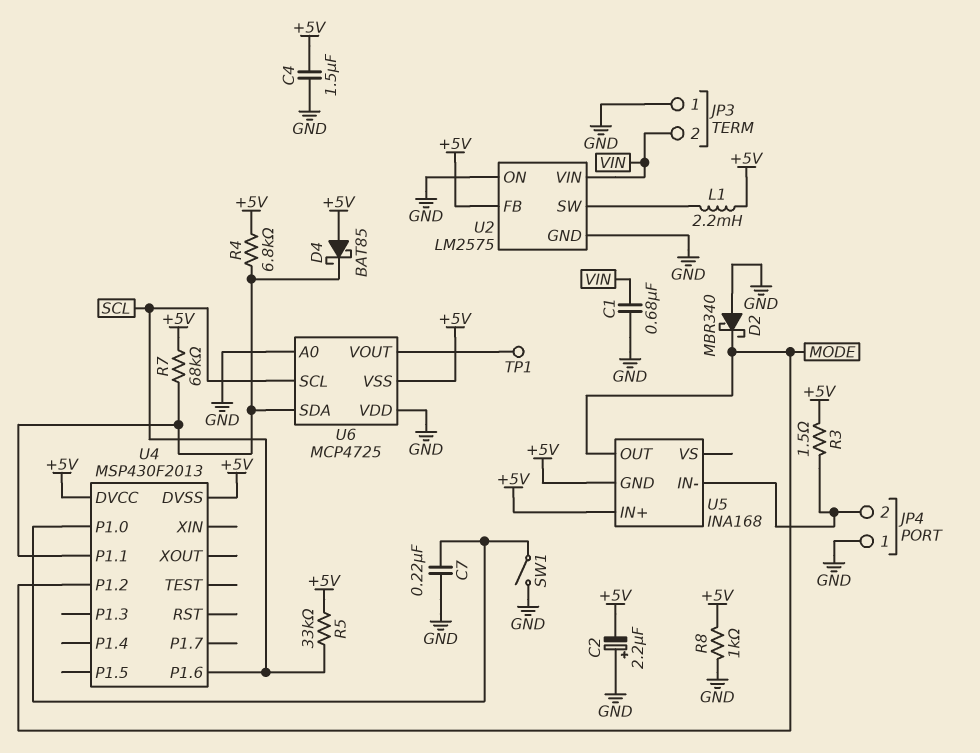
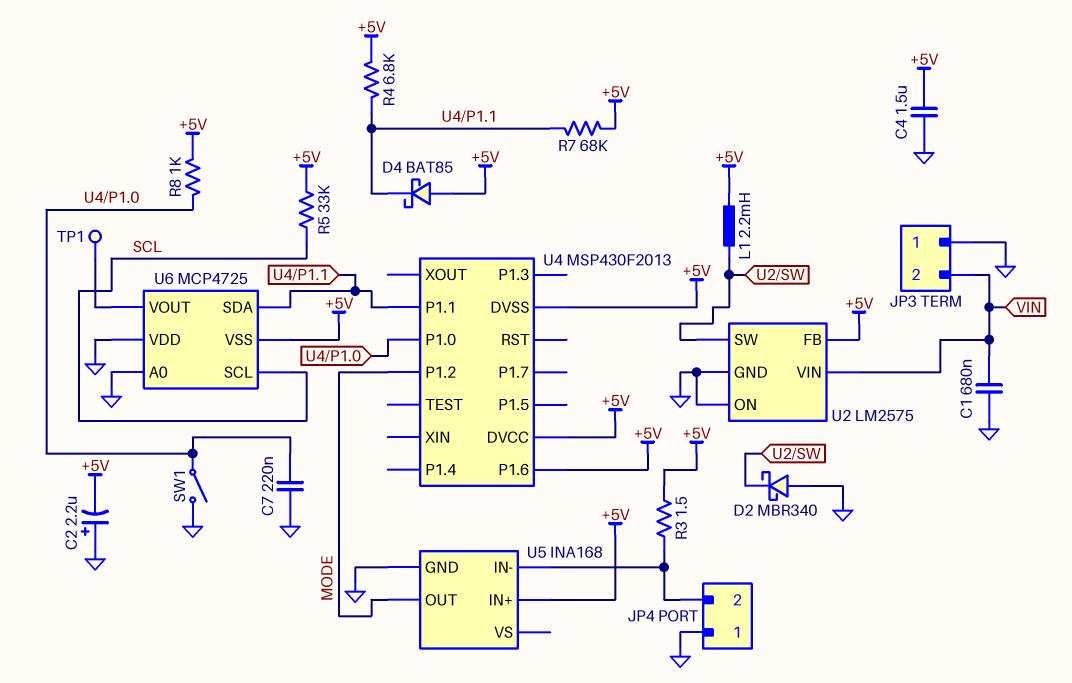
D2: schottky MBR340 (A GND, K MODE) -> schottky MBR340 (A GND, K U2/SW)
R8: 1k (+5V, GND) -> 1k (+5V, U4/P1.0)
U4 pin P1.6: SCL -> +5V
U5 pin GND: +5V -> GND

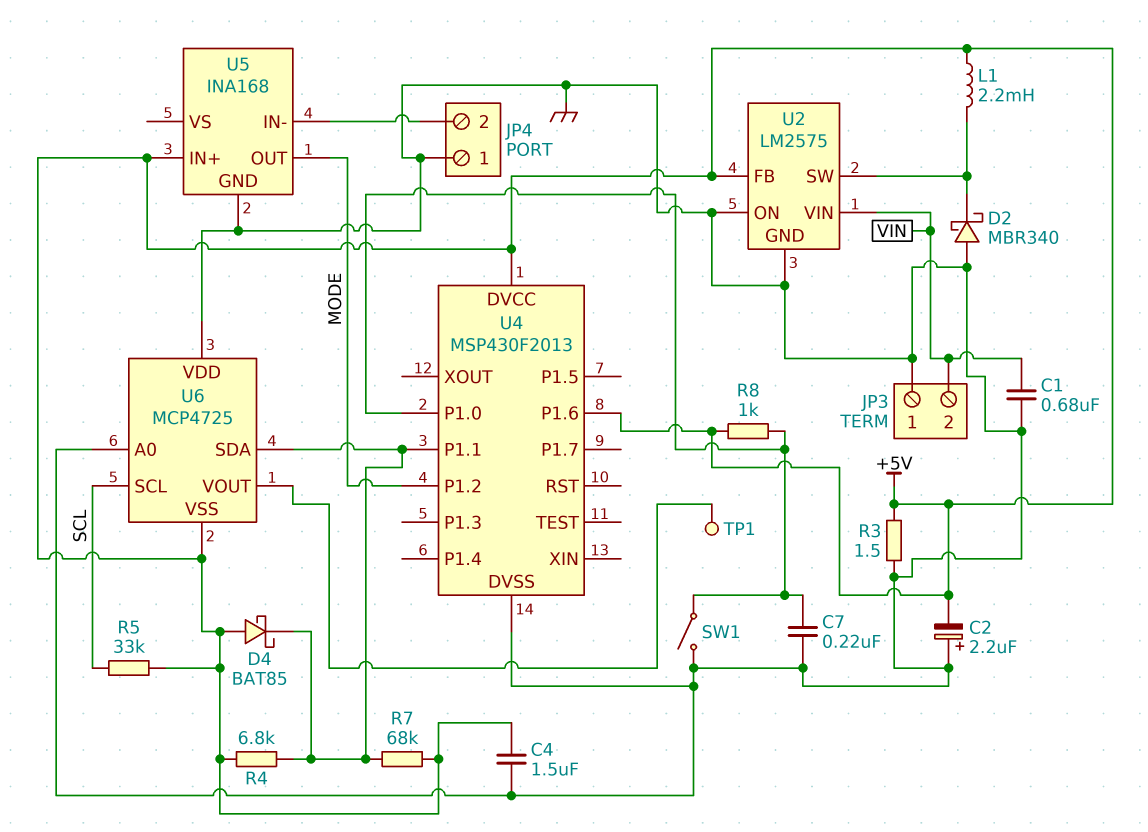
R3: 1.5 (+5V, JP4/2) -> 1.5 (+5V, GND)
U4 pin DVSS: +5V -> GND

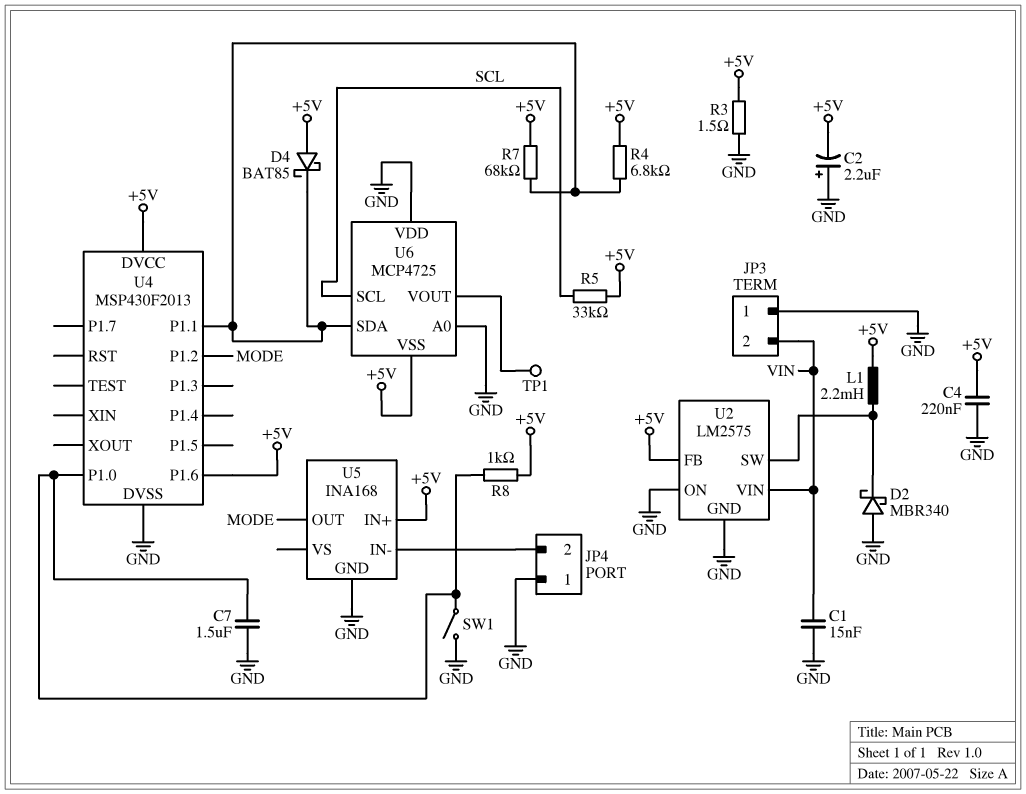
C1: 680nF (GND, VIN) -> 15nF (GND, VIN)
C4: 1.5uF (+5V, GND) -> 220nF (+5V, GND)
C7: 220nF (GND, U4/P1.0) -> 1.5uF (GND, U4/P1.0)

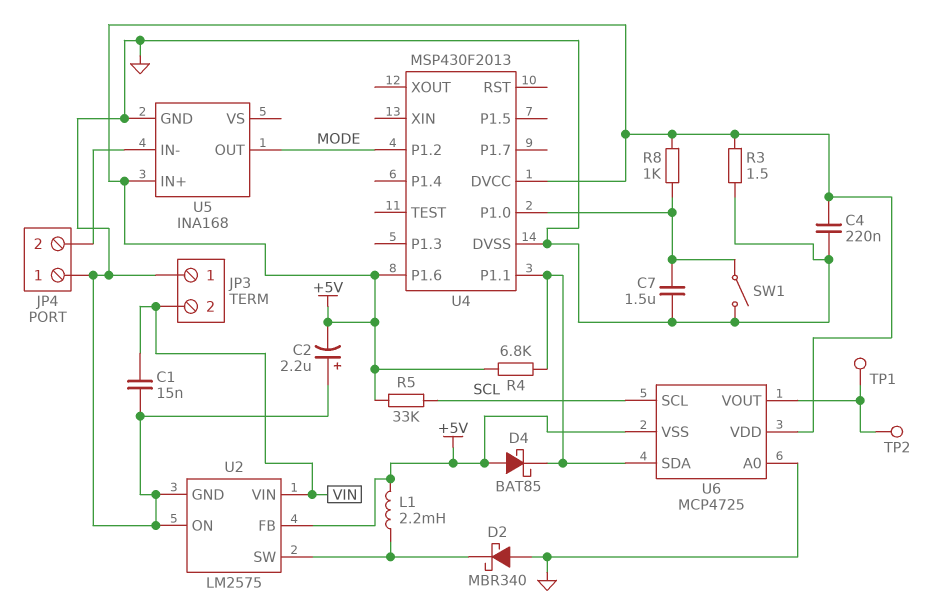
R7: 68k (+5V, U4/P1.1) -> none
TP2: none -> test point (U6/VOUT)
U6 pin VDD: GND -> +5V

